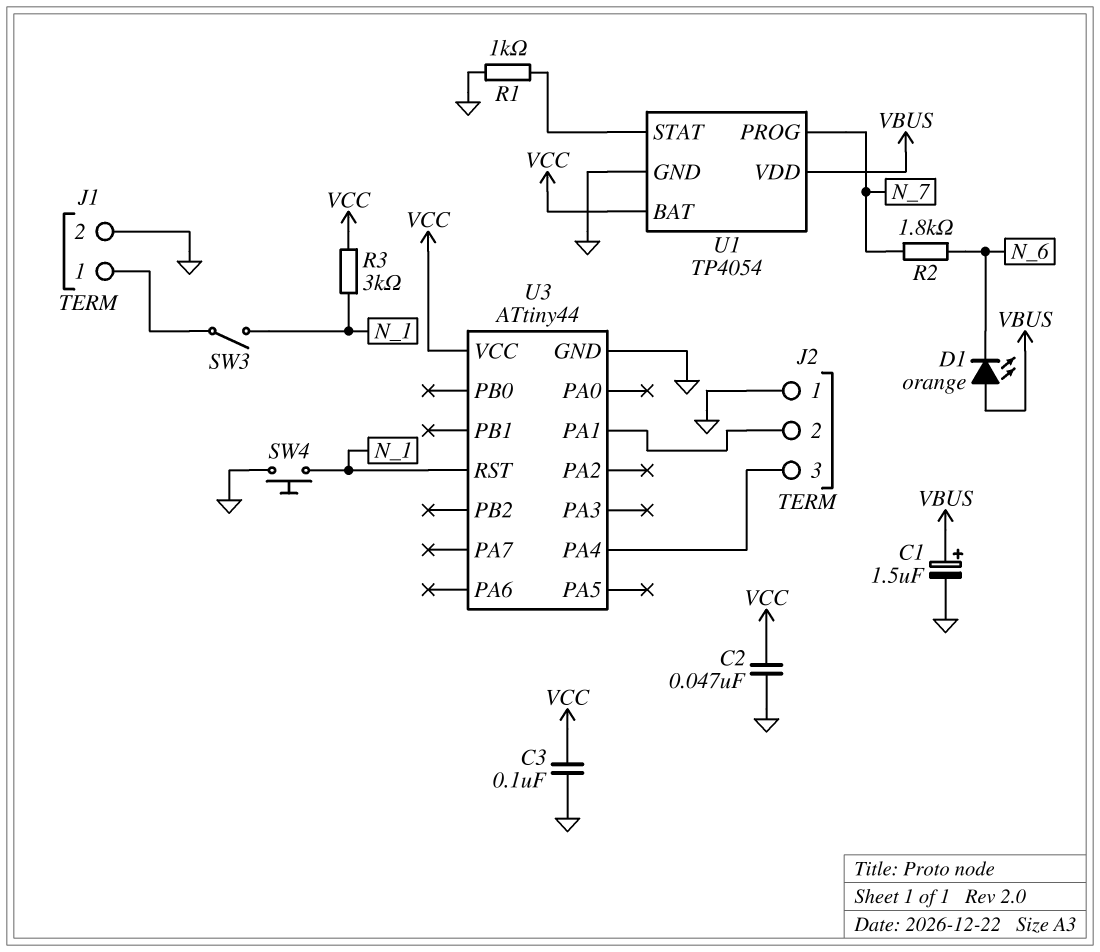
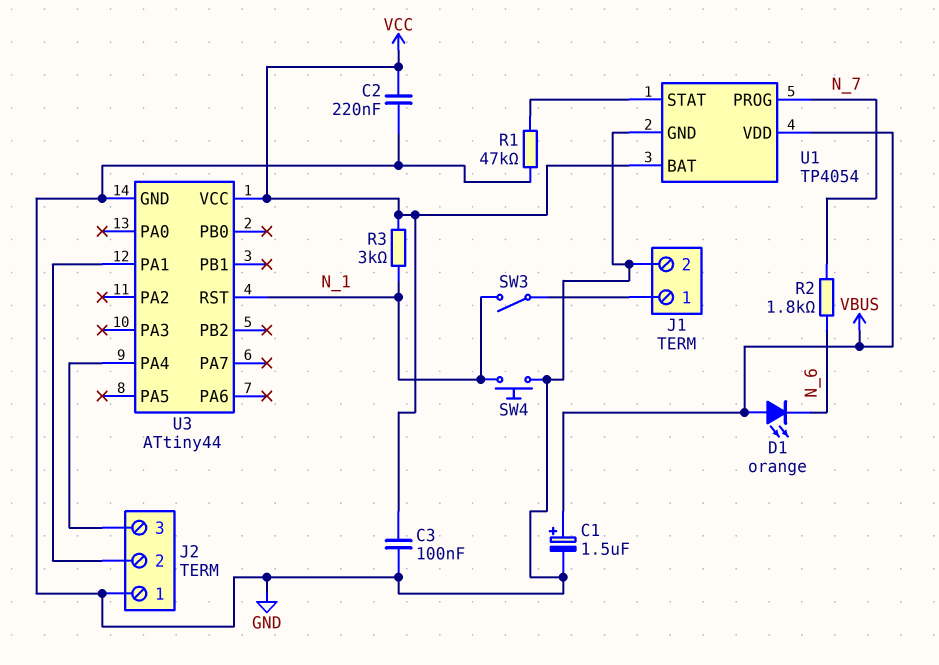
C2: 47nF (GND, VCC) -> 220nF (GND, VCC)
R1: 1k (GND, U1/STAT) -> 47k (GND, U1/STAT)

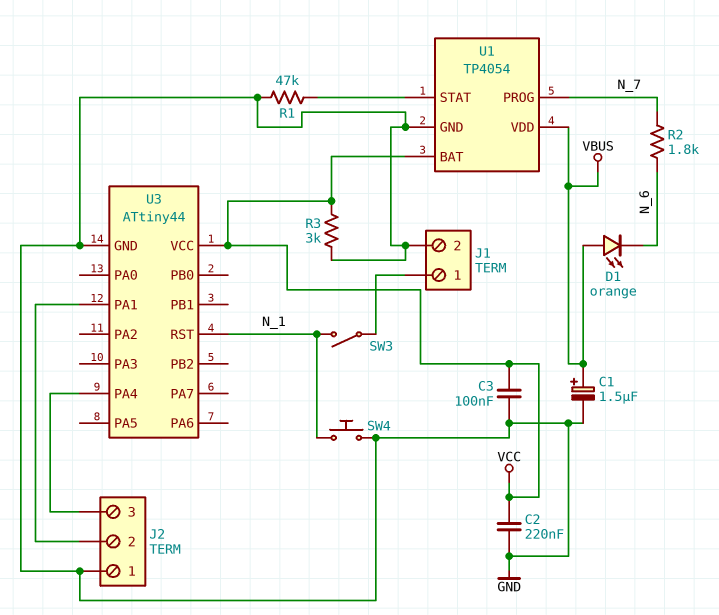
R3: 3k (N_1, VCC) -> 3k (GND, VCC)

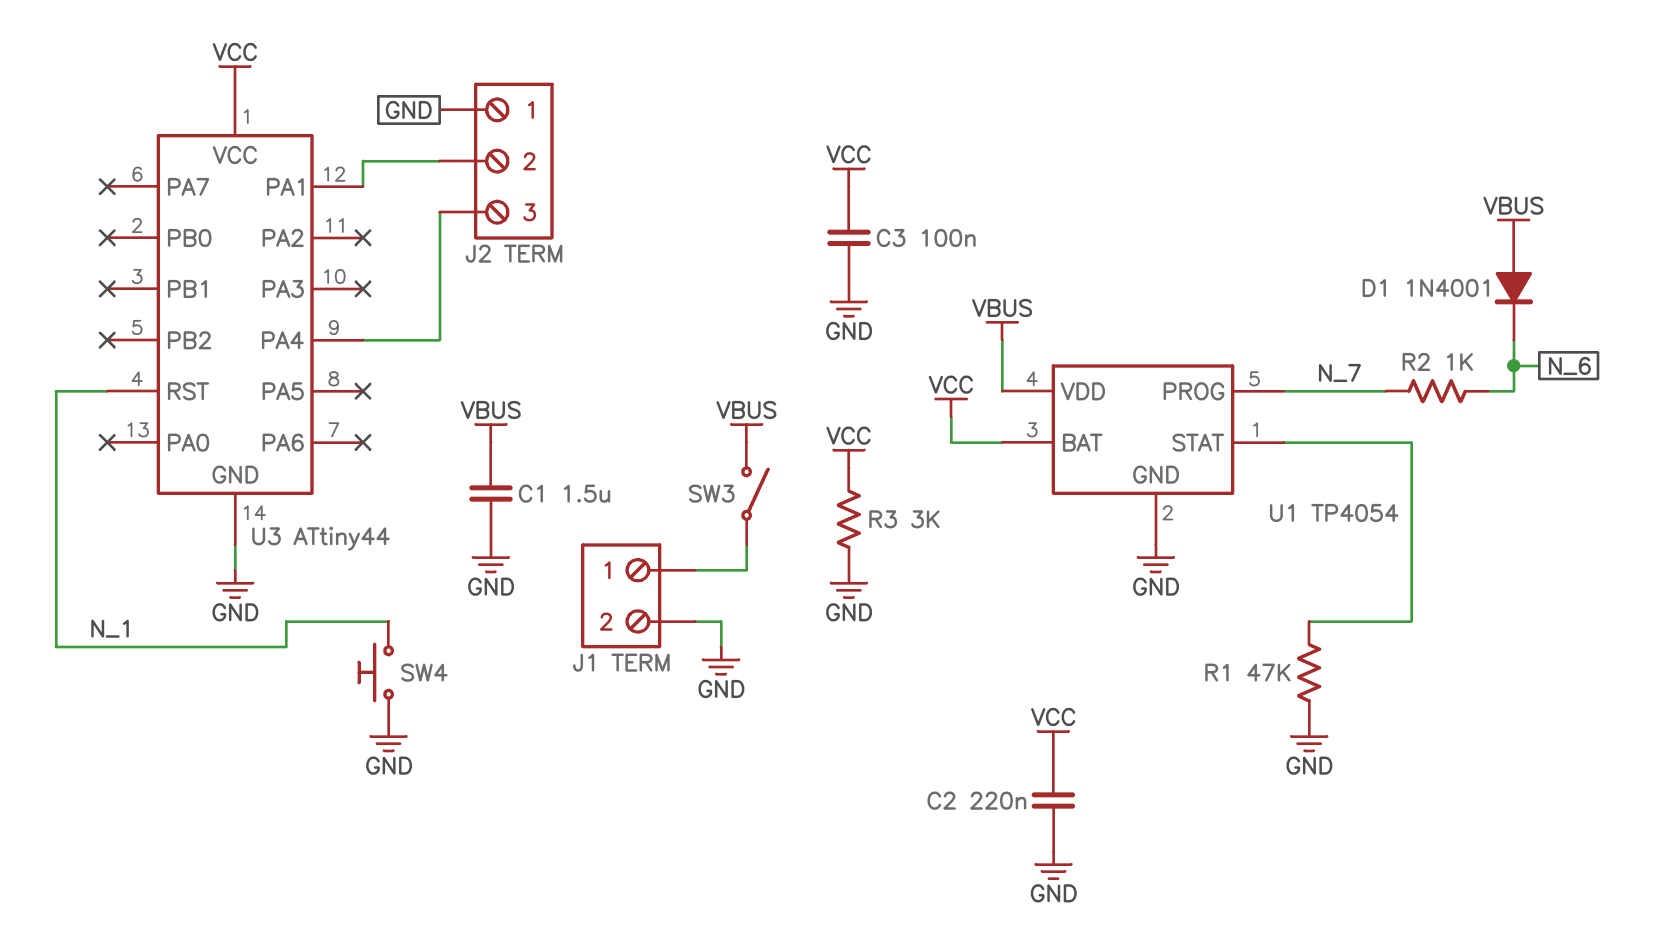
C1: 1.5uF (plus VBUS, minus GND) -> 1.5uF (GND, VBUS)
D1: LED orange (A VBUS, K N_6) -> diode 1N4001 (A VBUS, K N_6)
R2: 1.8k (N_6, N_7) -> 1k (N_6, N_7)
SW3: switch (J1/1, N_1) -> switch (J1/1, VBUS)

